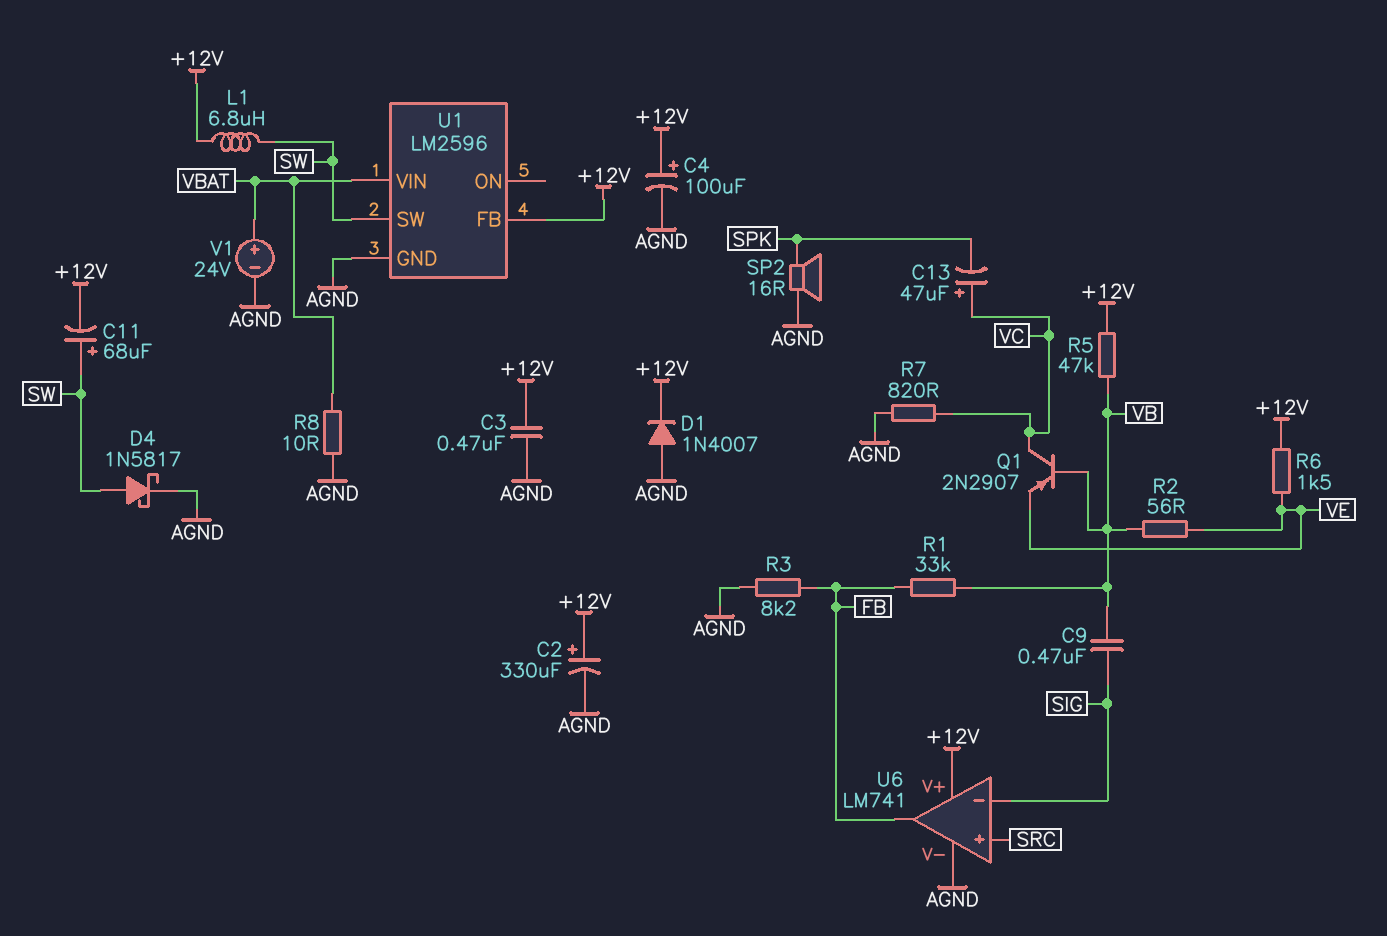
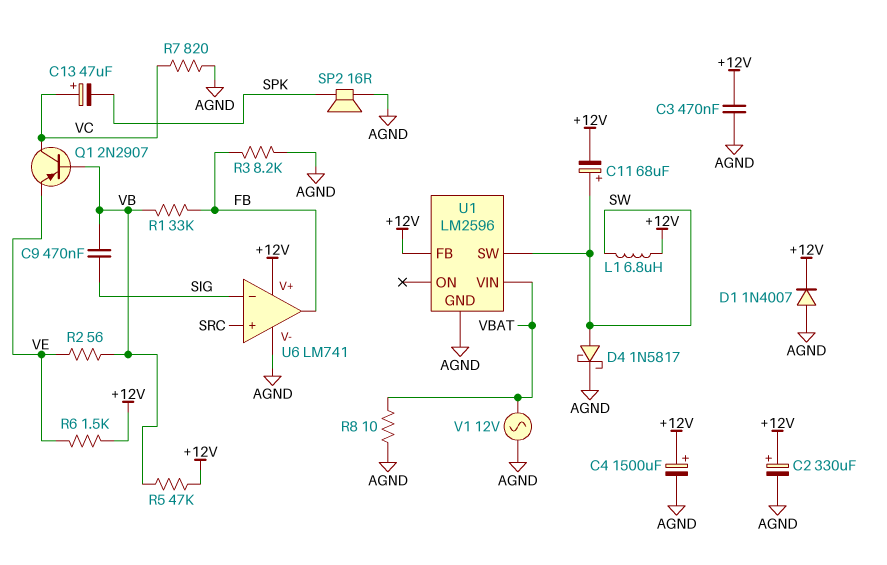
C4: 100uF (plus +12V, minus AGND) -> 1500uF (plus +12V, minus AGND)
V1: 24V (plus VBAT, minus AGND) -> AC 12V (AGND, VBAT)

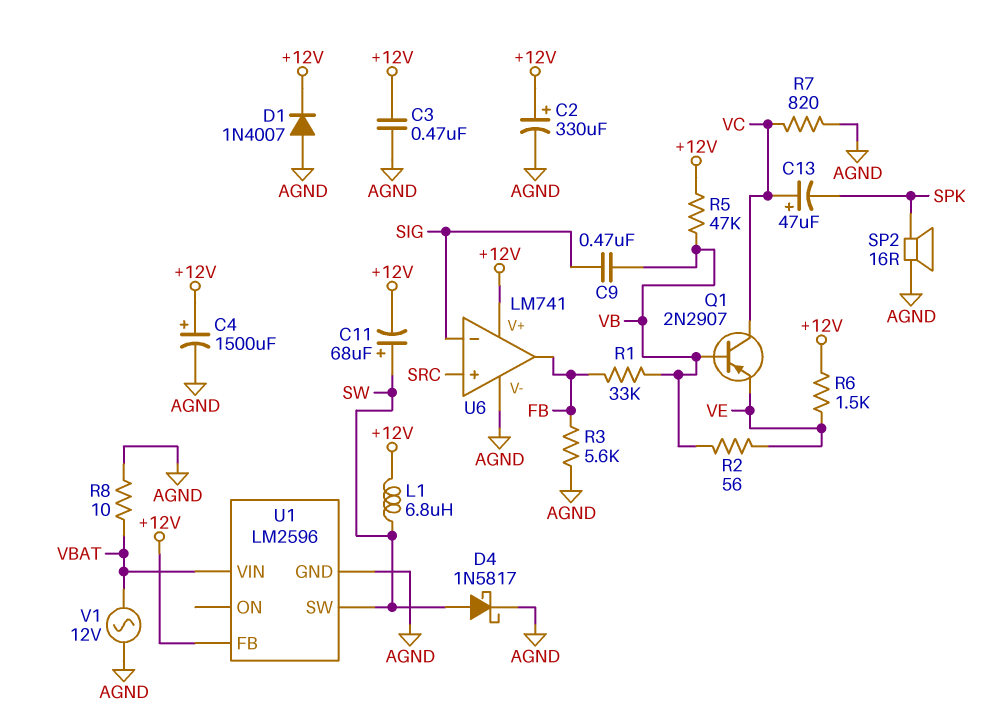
R3: 8.2k (AGND, FB) -> 5.6k (AGND, FB)

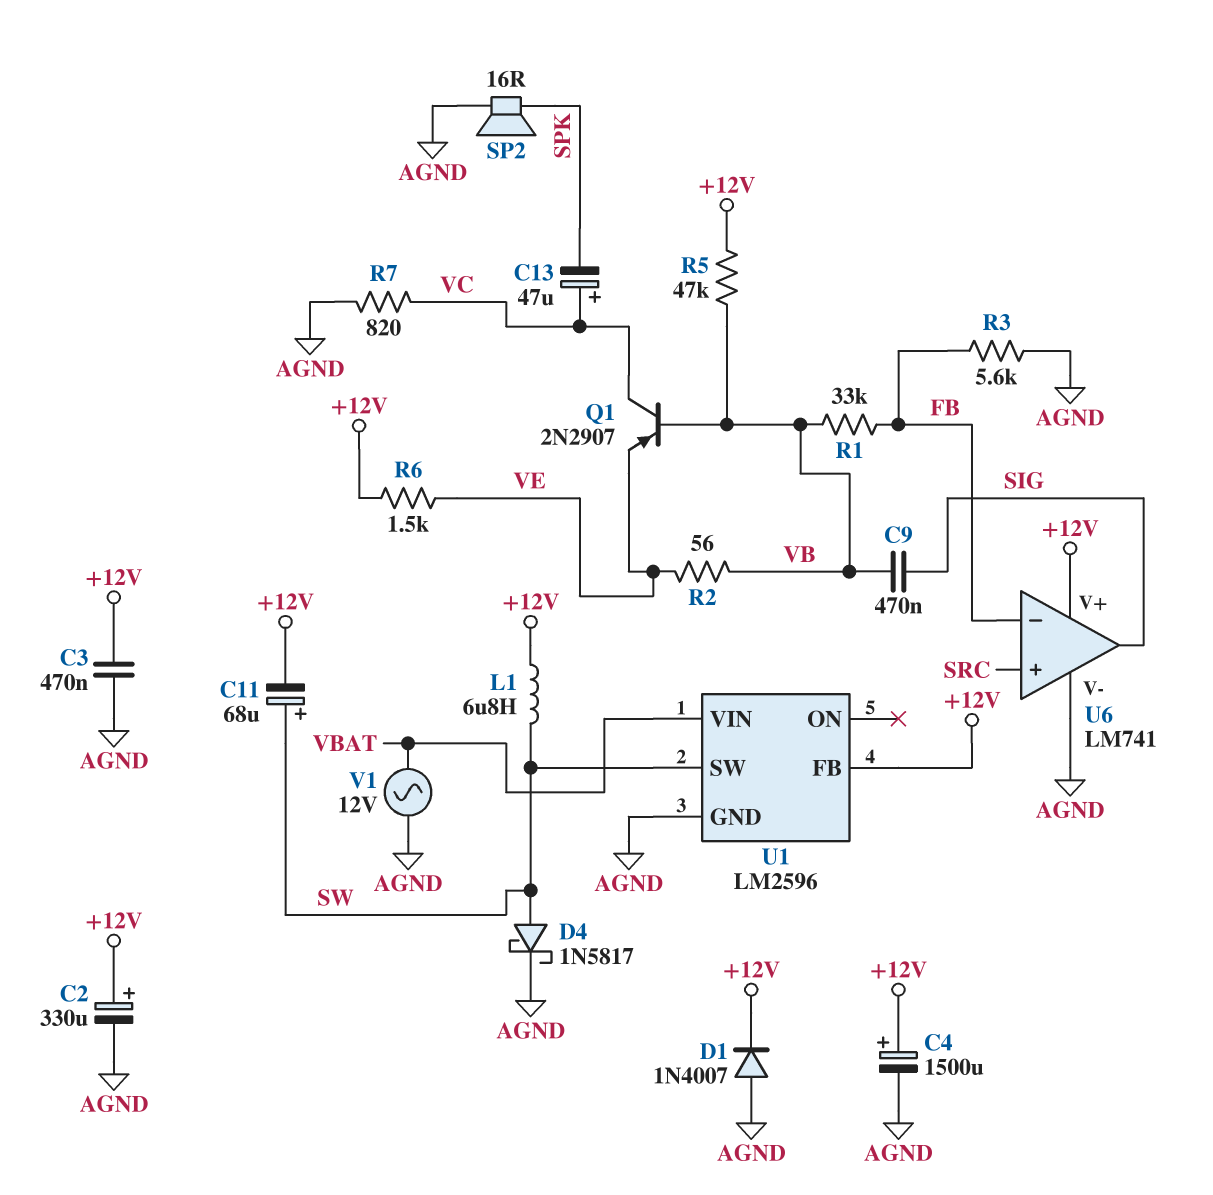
R8: 10 (AGND, VBAT) -> none
U6 pin in-: SIG -> FB
U6 pin out: FB -> SIG

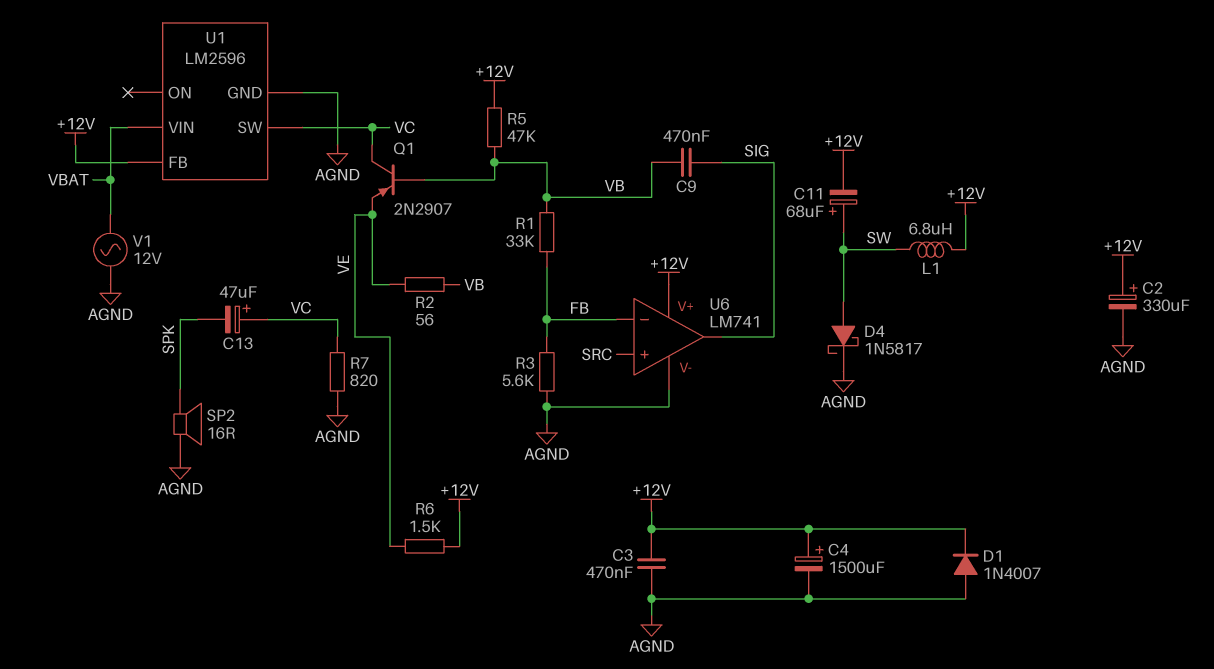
U1 pin SW: SW -> VC

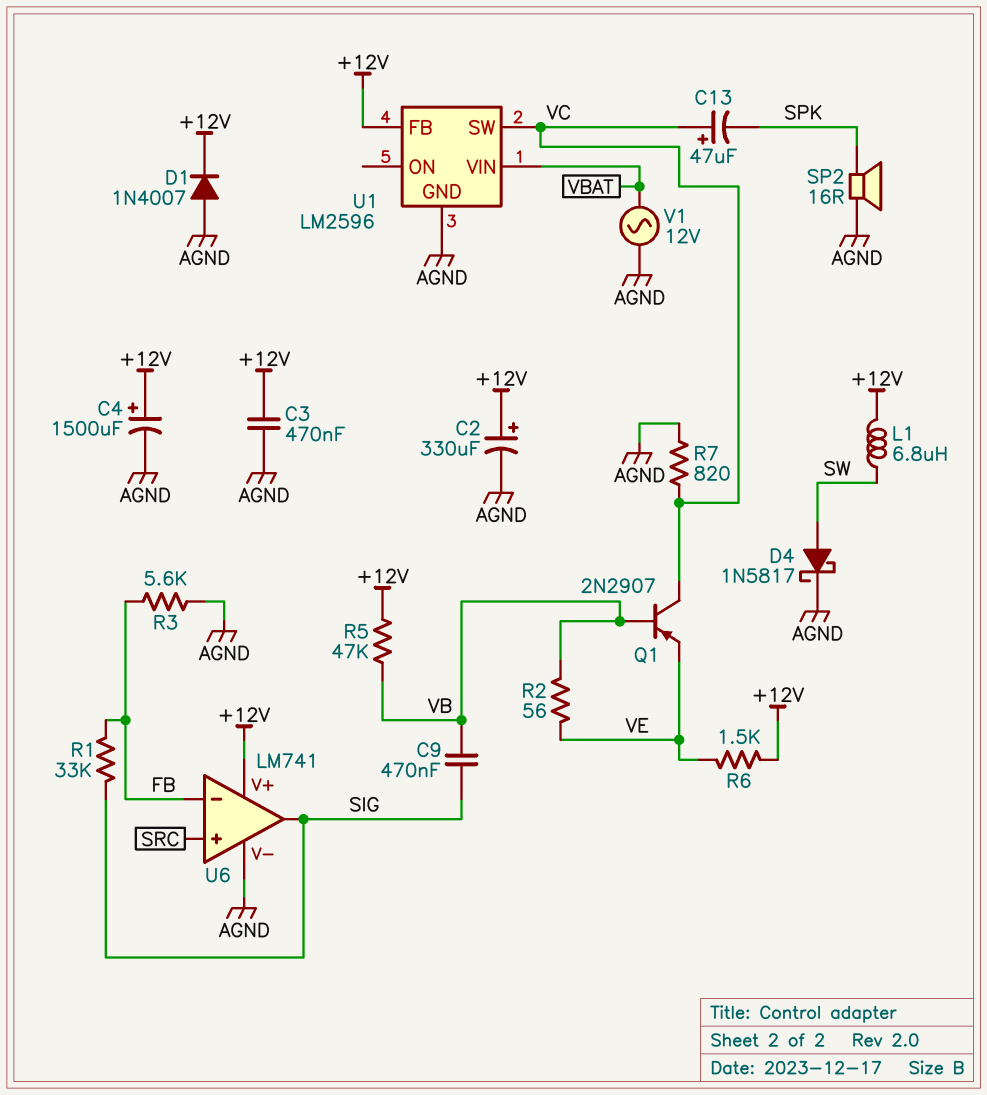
C11: 68uF (plus SW, minus +12V) -> none
R1: 33k (FB, VB) -> 33k (FB, SIG)

